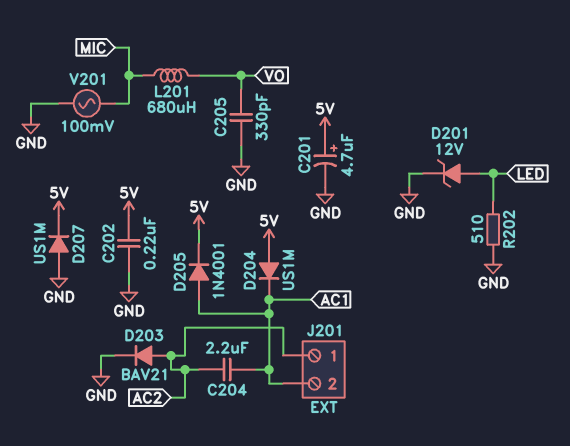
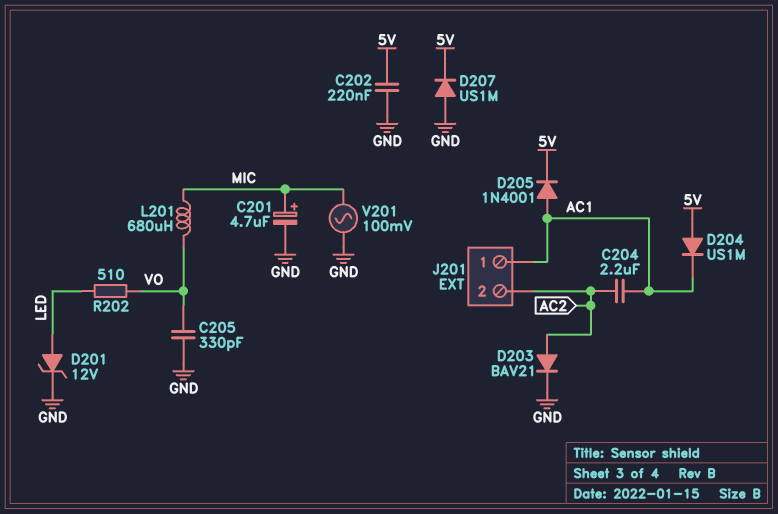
C201: 4.7uF (plus 5V, minus GND) -> 4.7uF (plus MIC, minus GND)
J201 pin 1: AC2 -> AC1
J201 pin 2: AC1 -> AC2
R202: 510 (GND, LED) -> 510 (LED, VO)

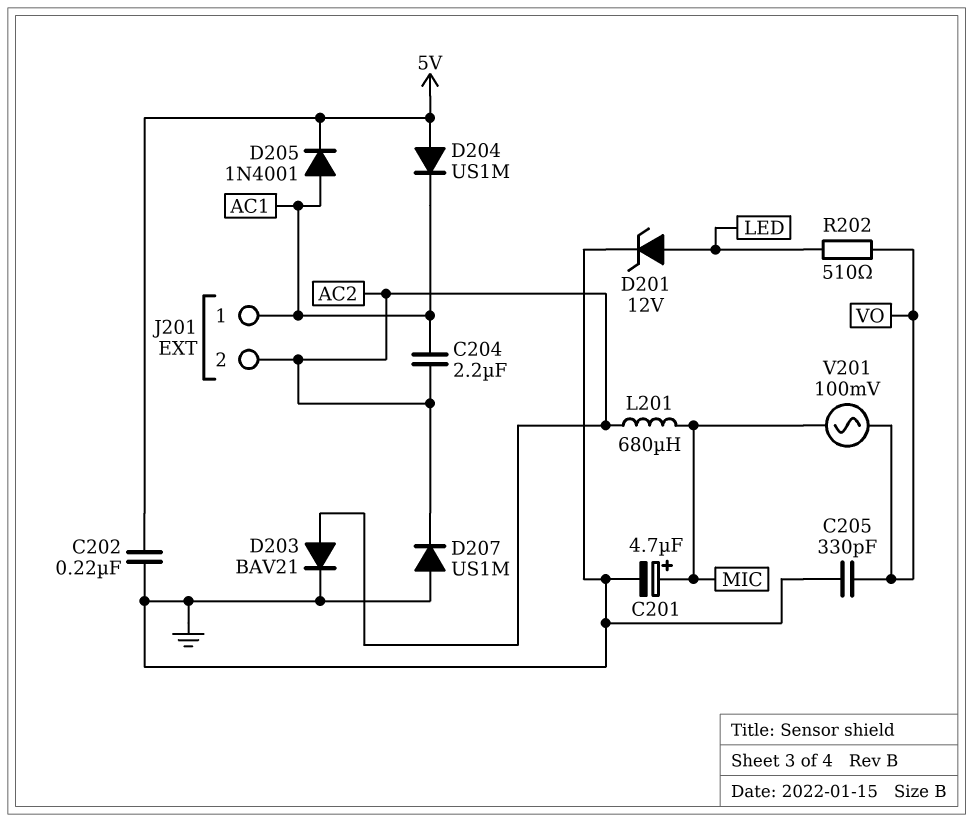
D207: diode US1M (A GND, K 5V) -> diode US1M (A GND, K AC2)
L201: 680uH (MIC, VO) -> 680uH (AC2, MIC)
V201: AC 100mV (GND, MIC) -> AC 100mV (MIC, VO)

